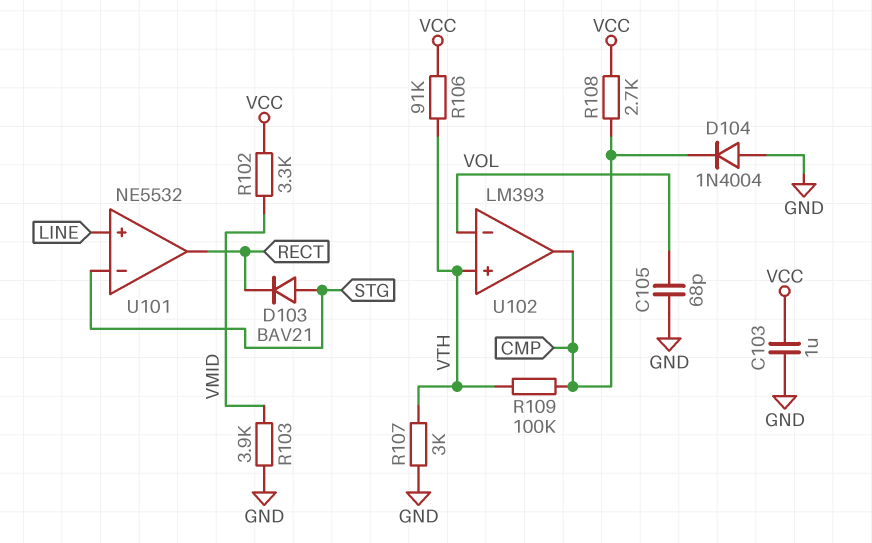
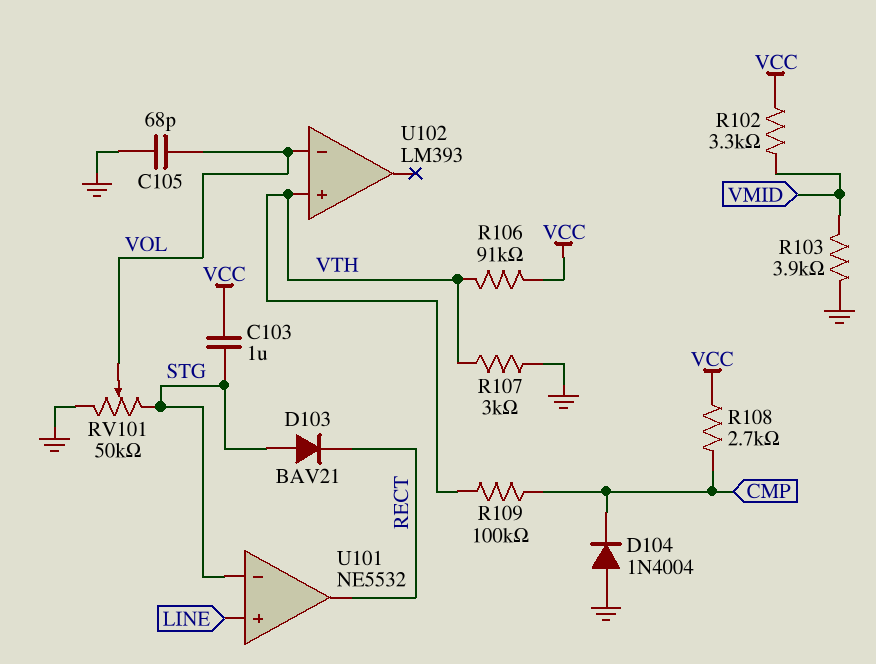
C103: 1uF (GND, VCC) -> 1uF (STG, VCC)
RV101: none -> 50k (GND, STG, wiper VOL)
U102 pin out: CMP -> none

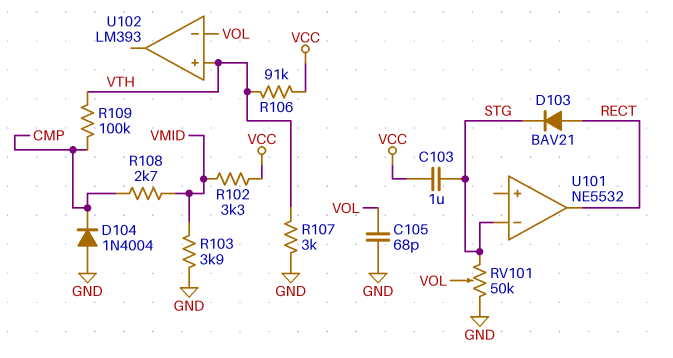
D103: diode BAV21 (A STG, K RECT) -> diode BAV21 (A RECT, K STG)
R108: 2.7k (CMP, VCC) -> 2.7k (CMP, VMID)
U101 pin in+: LINE -> none

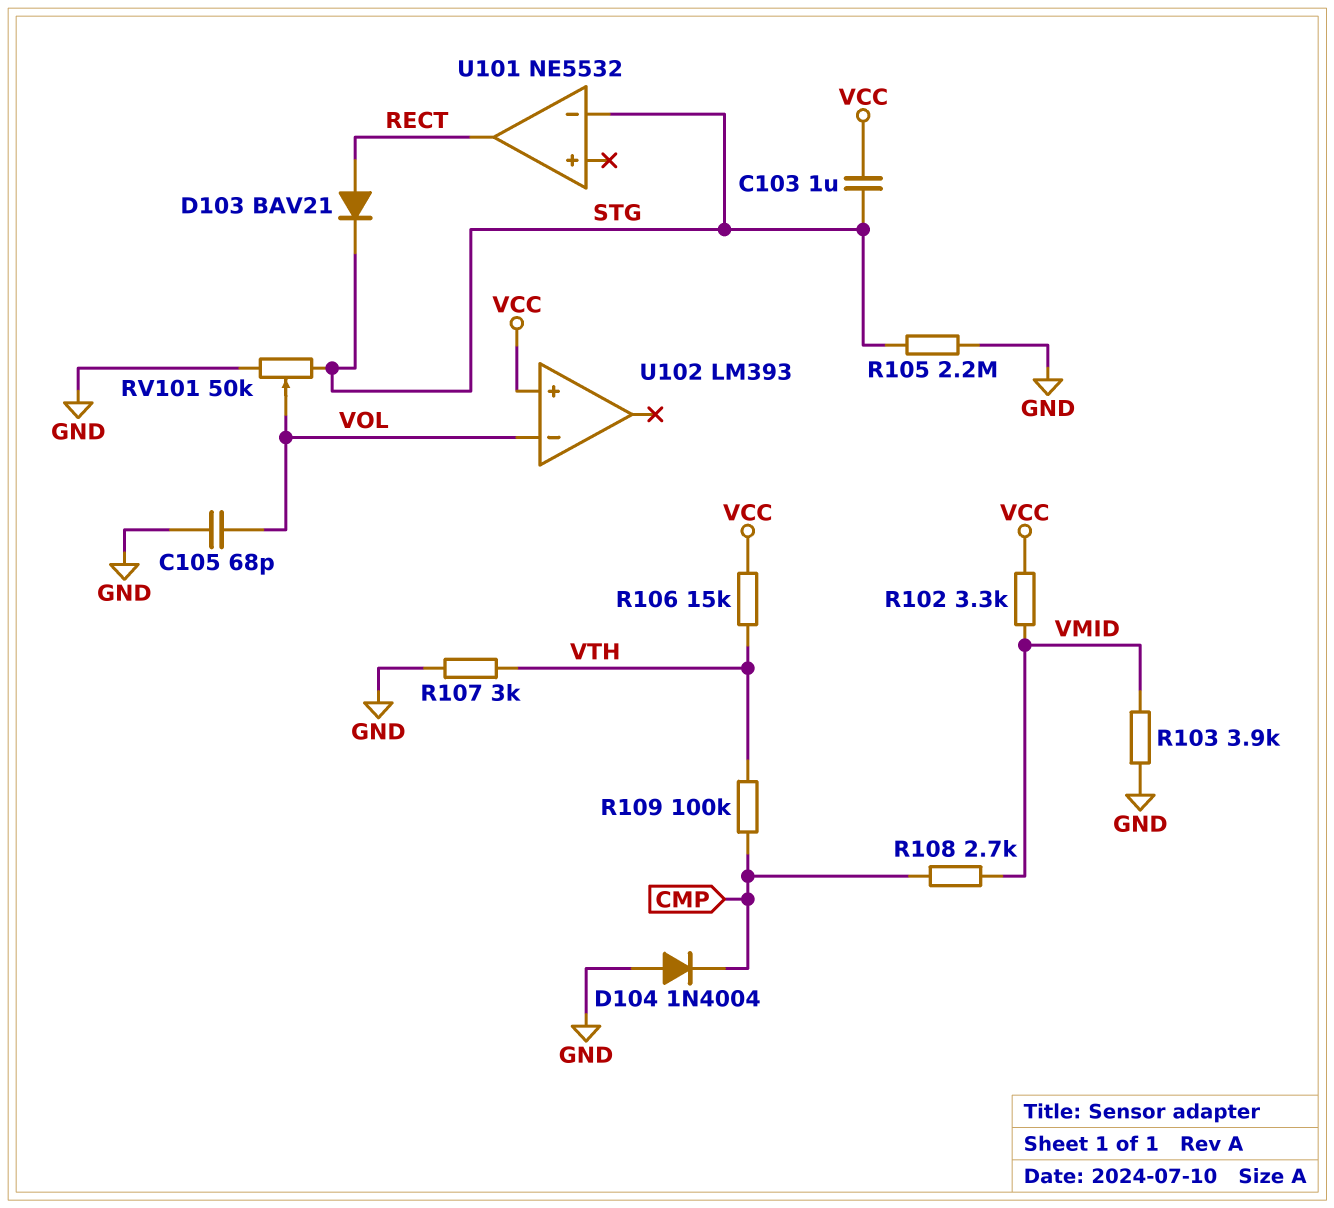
R105: none -> 2.2M (GND, STG)
R106: 91k (VCC, VTH) -> 15k (VCC, VTH)
U102 pin in+: VTH -> VCC

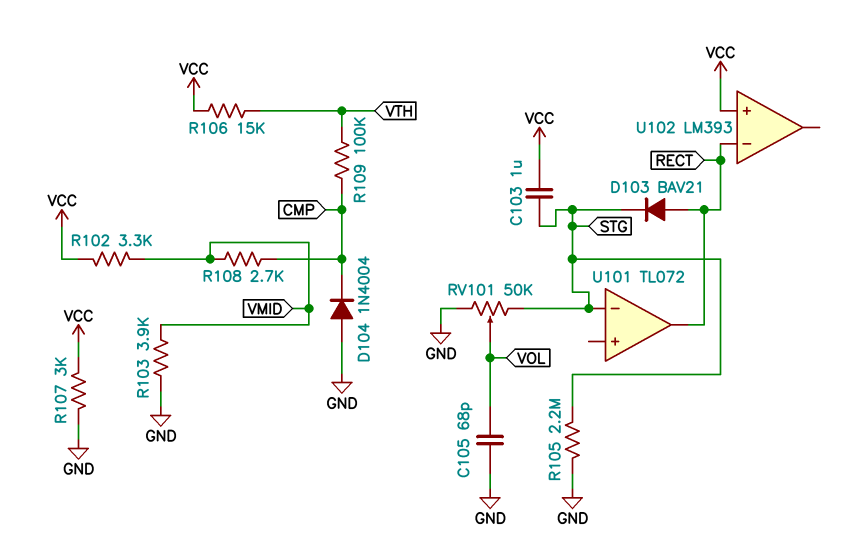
R107: 3k (GND, VTH) -> 3k (GND, VCC)
U101: NE5532 -> TL072
U102 pin in-: VOL -> RECT

